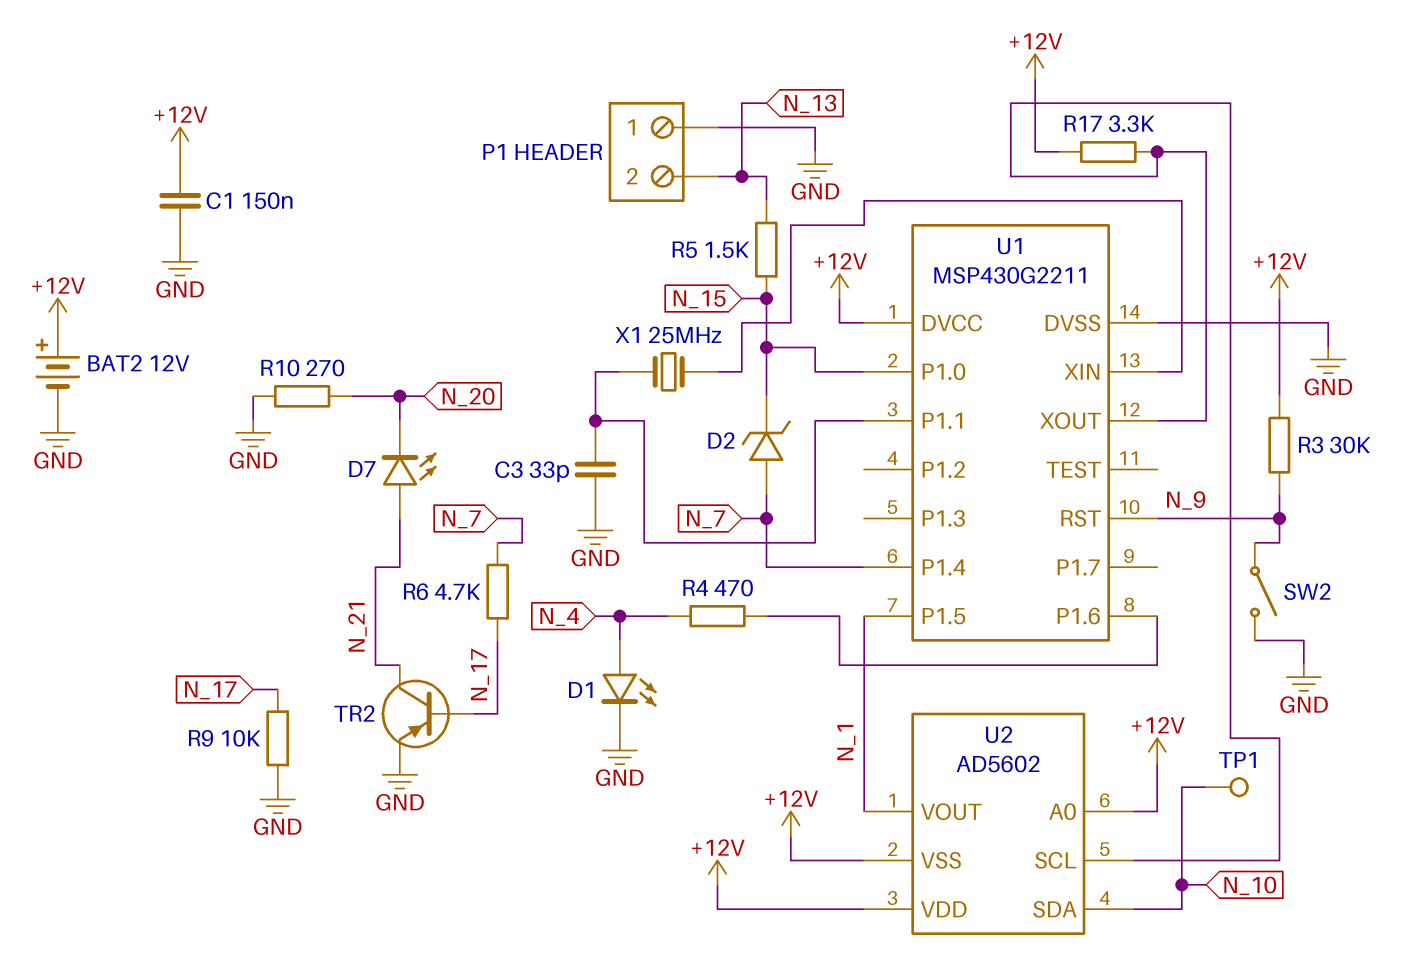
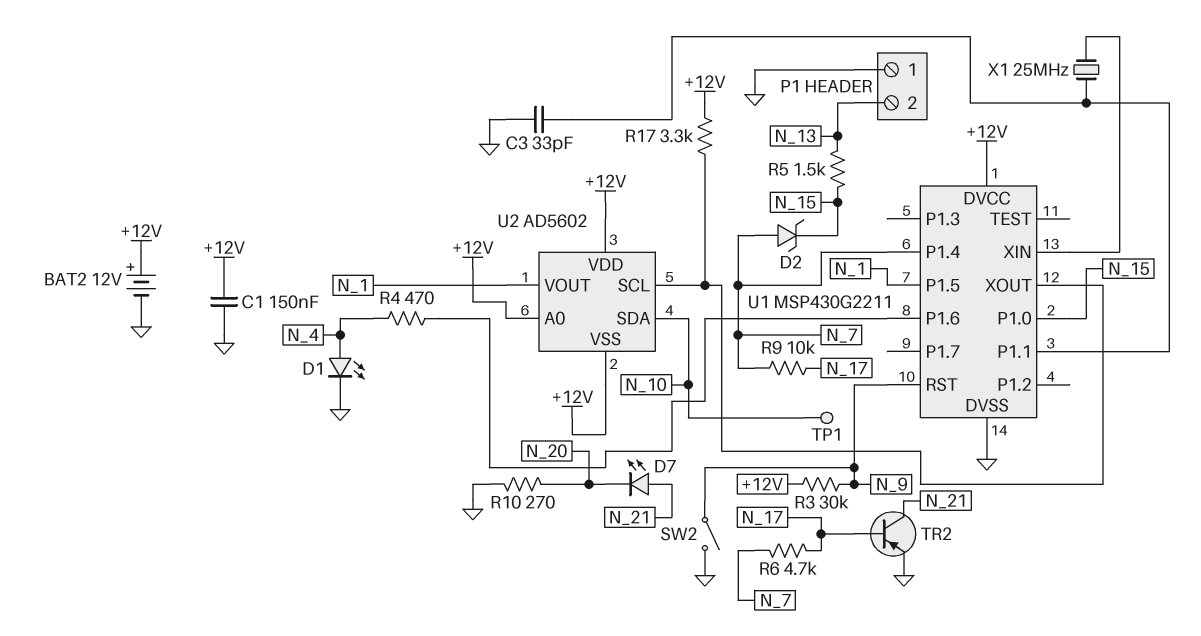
R9: 10k (GND, N_17) -> 10k (N_7, N_17)

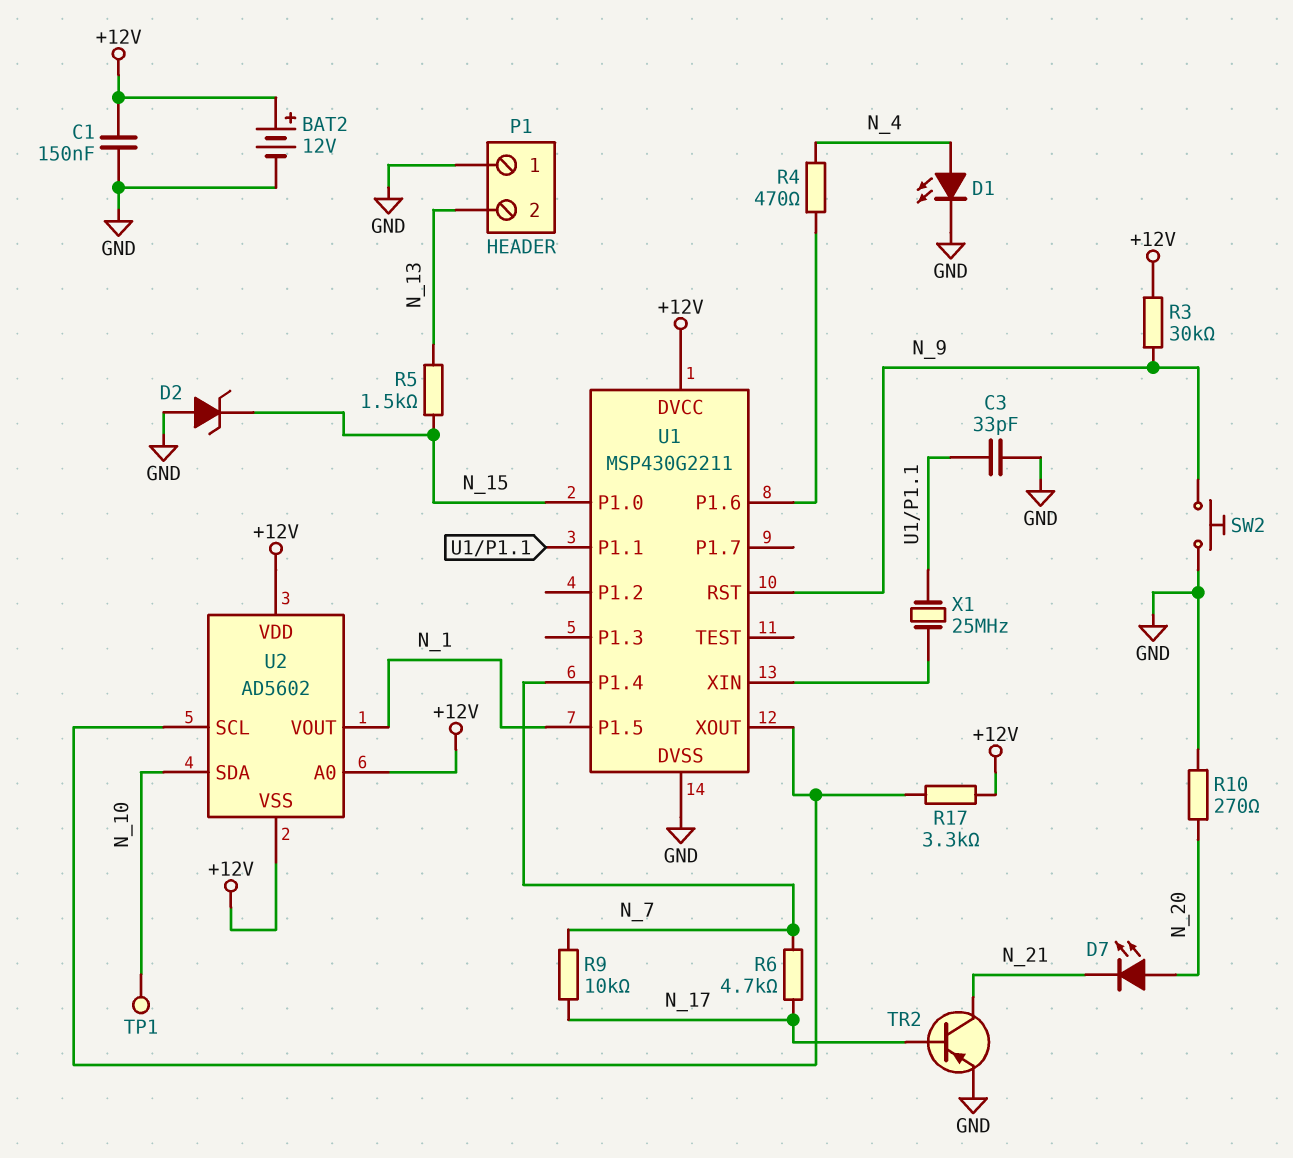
D2: zener (A N_7, K N_15) -> zener (A GND, K N_15)
D7: LED (A N_21, K N_20) -> LED (A N_20, K N_21)
SW2: switch (GND, N_9) -> button (GND, N_9)

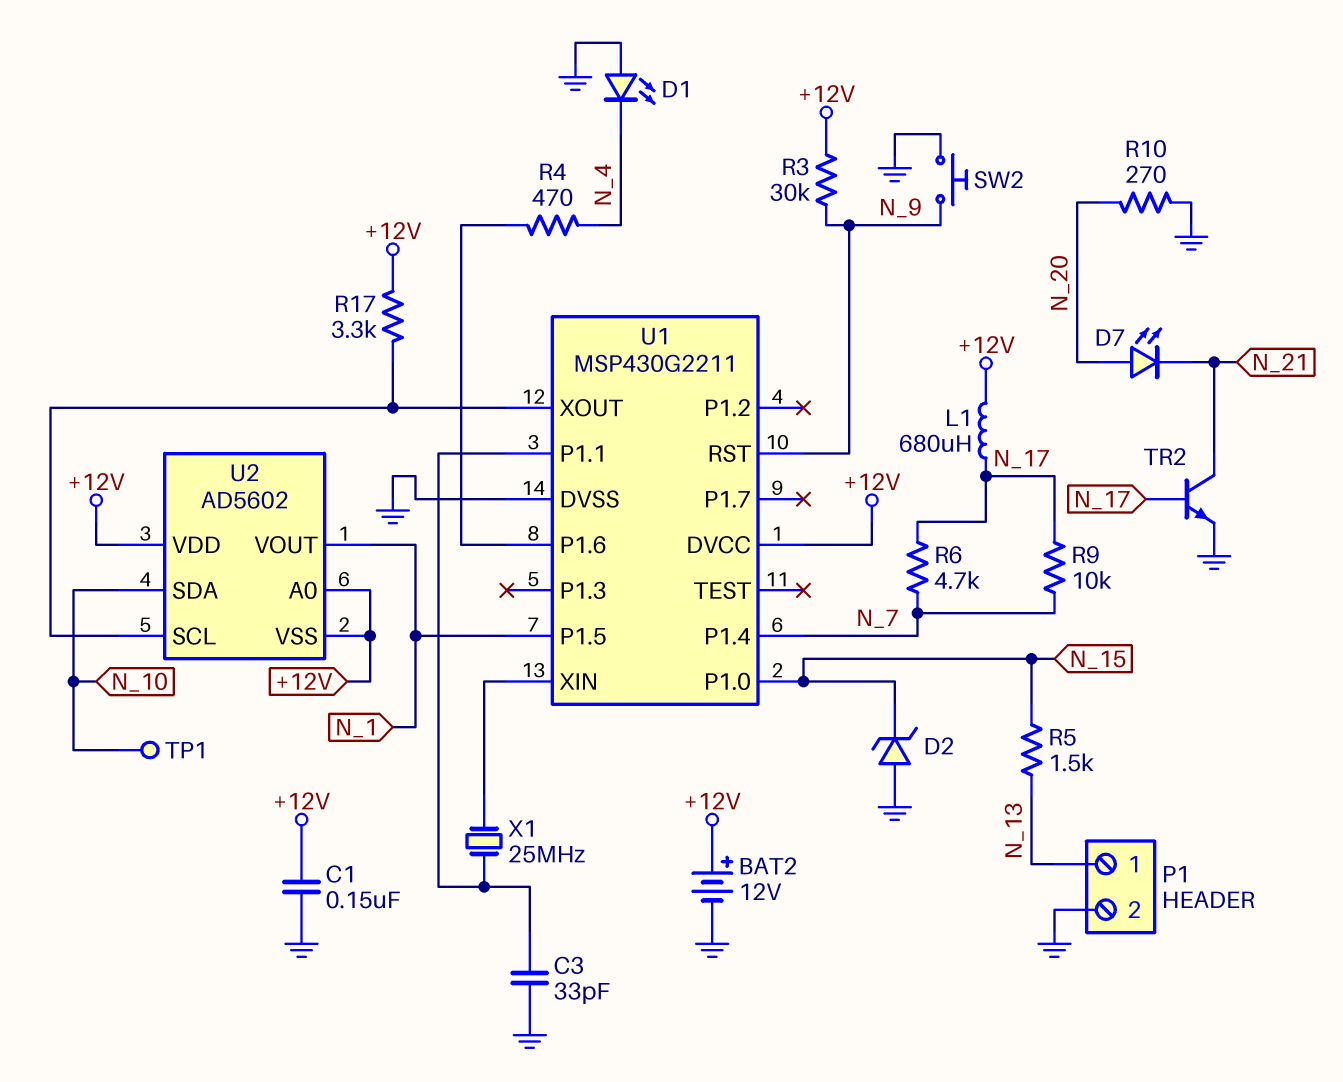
D1: LED (A N_4, K GND) -> LED (A GND, K N_4)
L1: none -> 680uH (+12V, N_17)
P1 pin 1: GND -> N_13
P1 pin 2: N_13 -> GND
TR2: PNP (B N_17, C N_21, E GND) -> NPN (B N_17, C N_21, E GND)

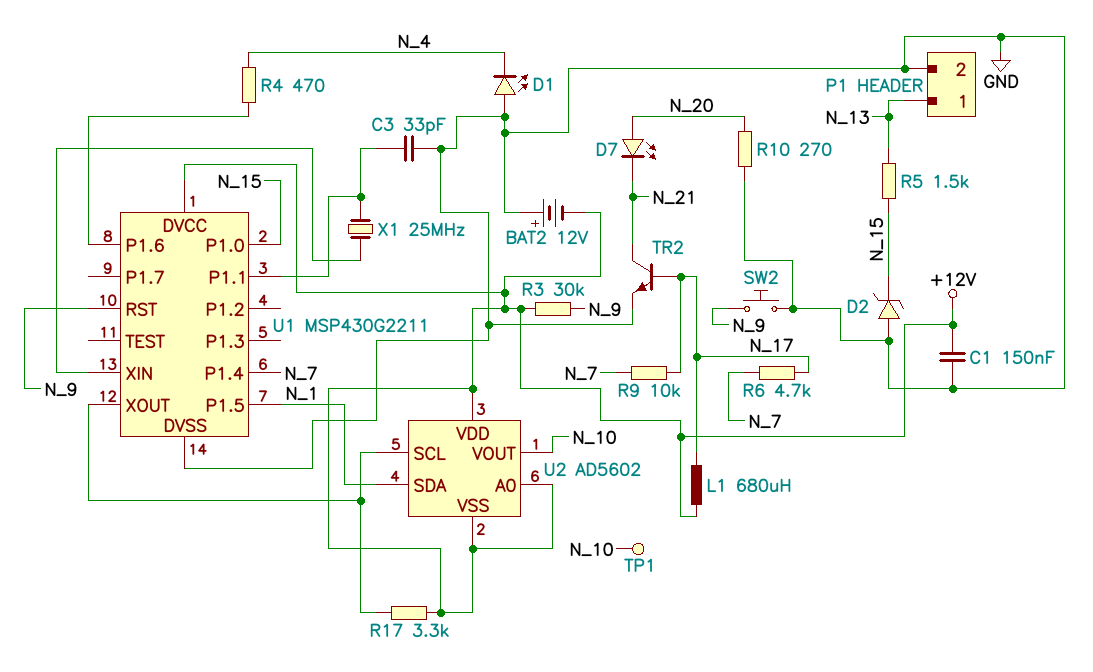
BAT2: 12V (plus +12V, minus GND) -> 12V (plus GND, minus +12V)
U2 pin SDA: N_10 -> N_1
U2 pin VOUT: N_1 -> N_10

